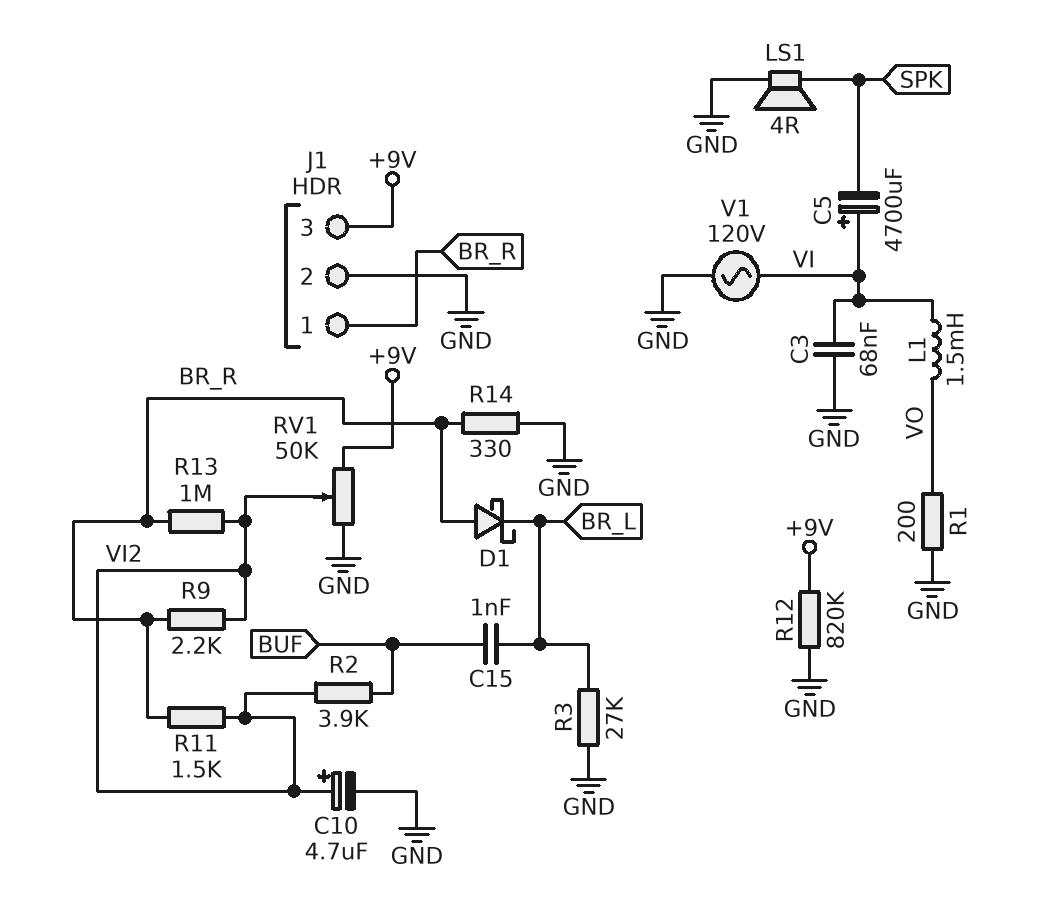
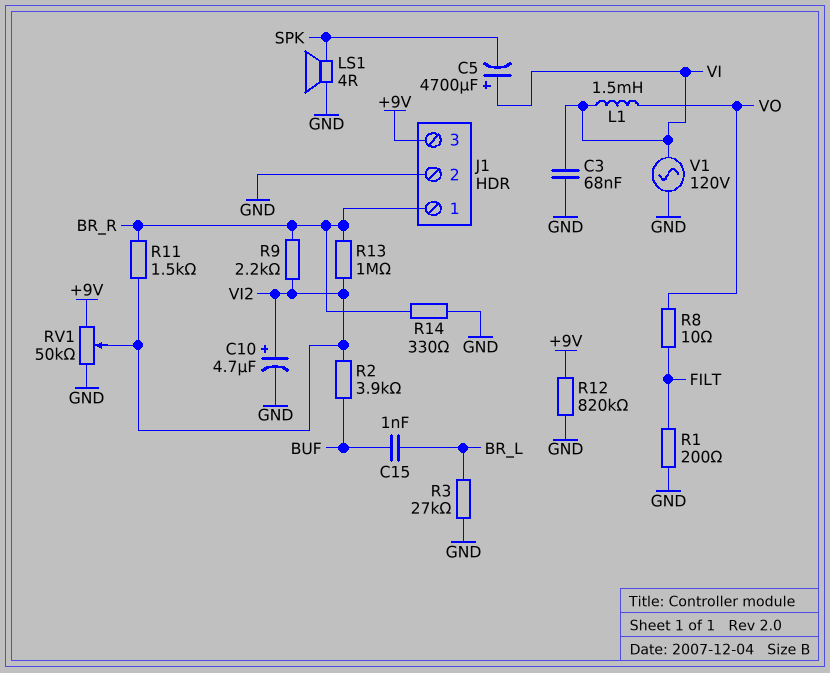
D1: schottky (A BR_R, K BR_L) -> none
R1: 200 (GND, VO) -> 200 (FILT, GND)
R8: none -> 10 (FILT, VO)

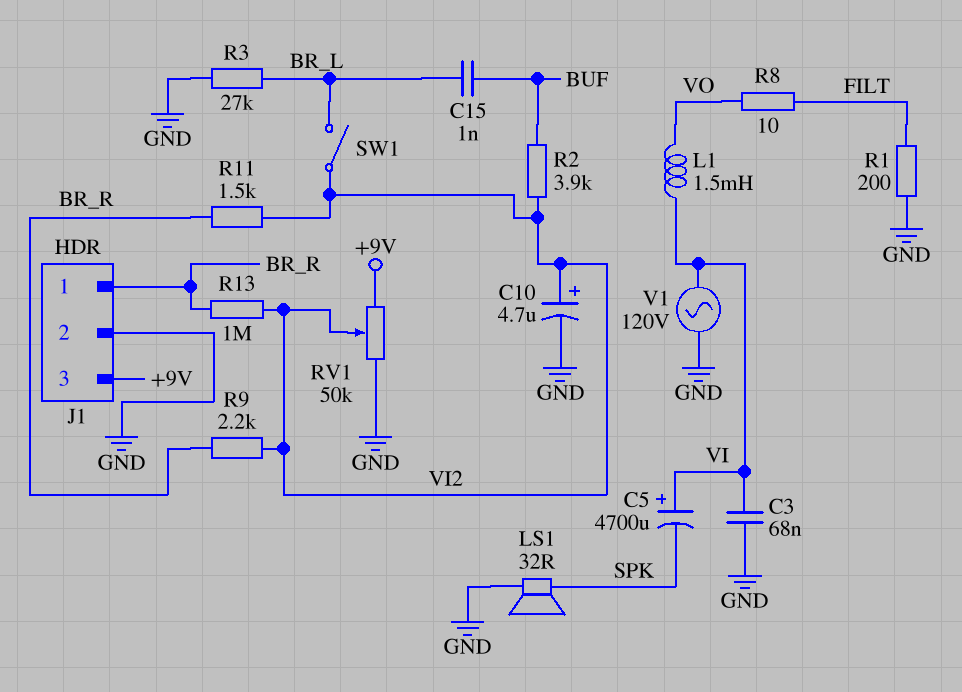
LS1: speaker 4R (GND, SPK) -> speaker 32R (GND, SPK)
R12: 820k (+9V, GND) -> none
R14: 330 (BR_R, GND) -> none
SW1: none -> switch (BR_L, VI2)

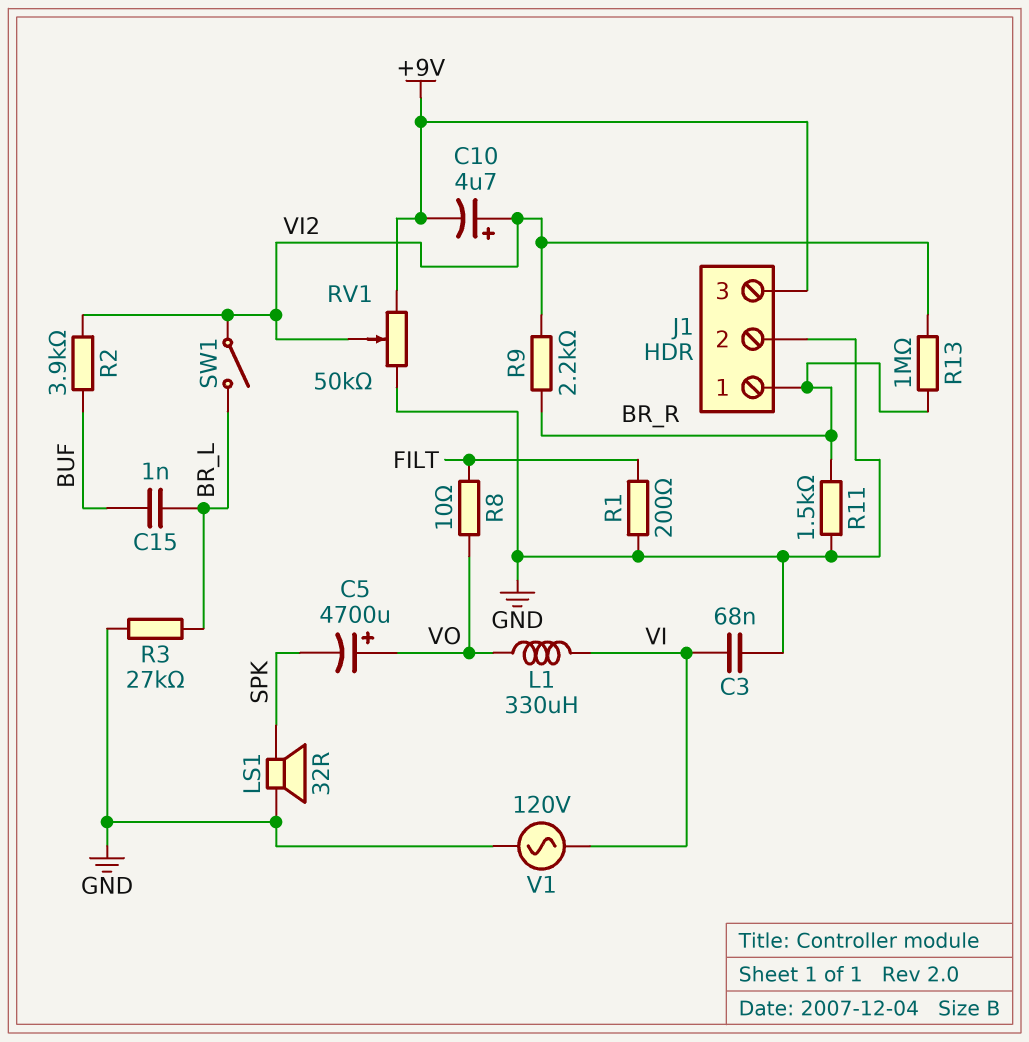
C5: 4700uF (plus VI, minus SPK) -> 4700uF (plus VO, minus SPK)
C10: 4.7uF (plus VI2, minus GND) -> 4.7uF (plus VI2, minus +9V)
L1: 1.5mH (VI, VO) -> 330uH (VI, VO)
R11: 1.5k (BR_R, VI2) -> 1.5k (BR_R, GND)

